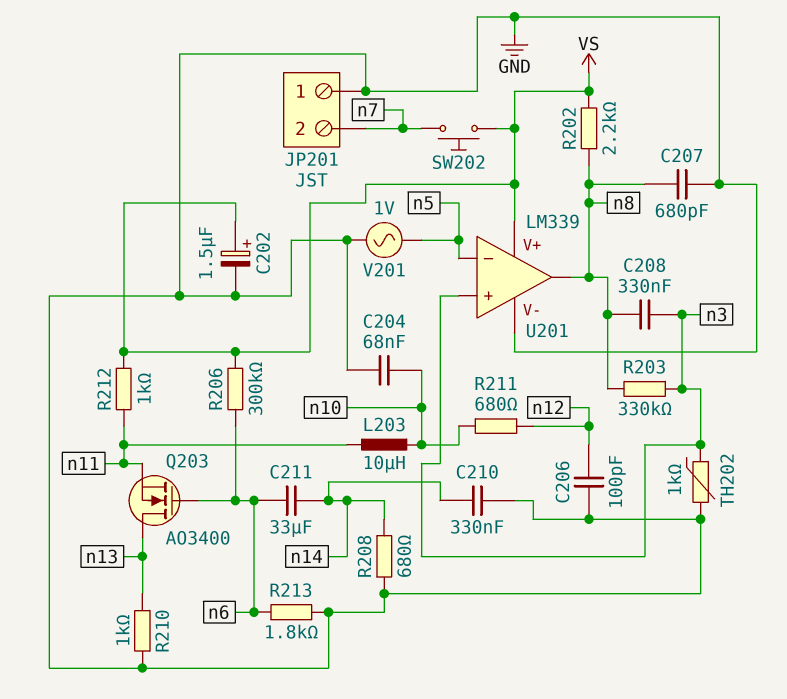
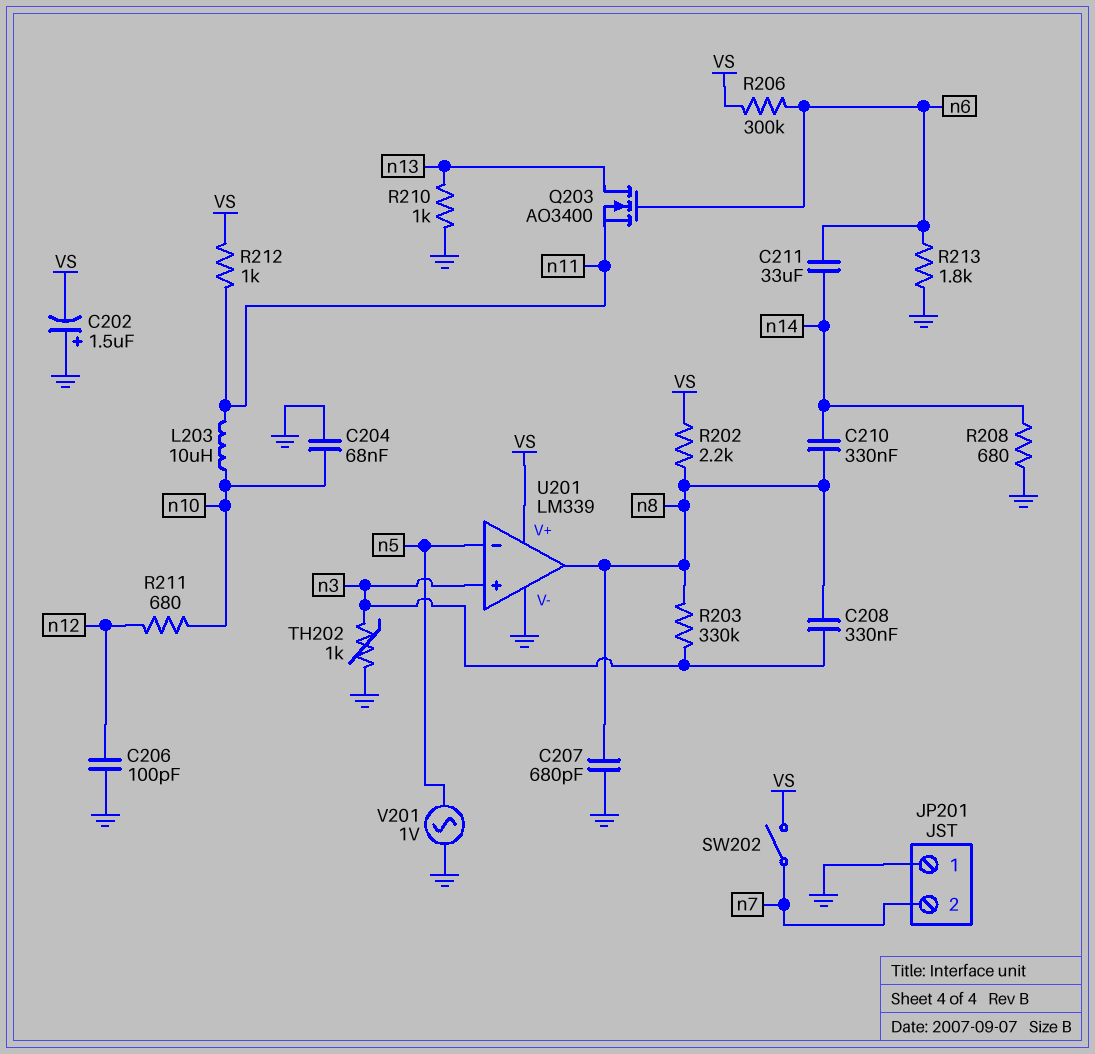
C202: 1.5uF (plus VS, minus GND) -> 1.5uF (plus GND, minus VS)
C210: 330nF (GND, n14) -> 330nF (n8, n14)
SW202: button (VS, n7) -> switch (VS, n7)

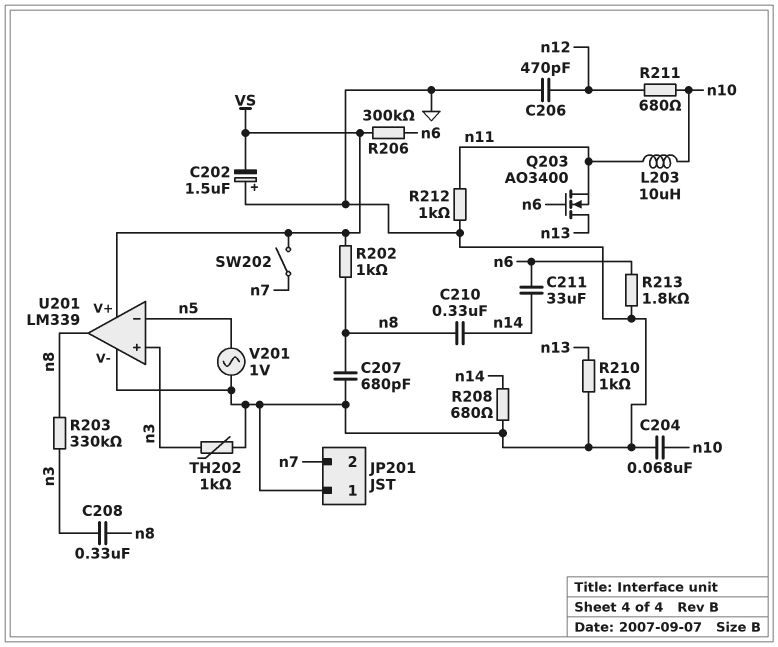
C206: 100pF (GND, n12) -> 470pF (GND, n12)
R202: 2.2k (VS, n8) -> 1k (VS, n8)
R212: 1k (VS, n11) -> 1k (GND, n11)

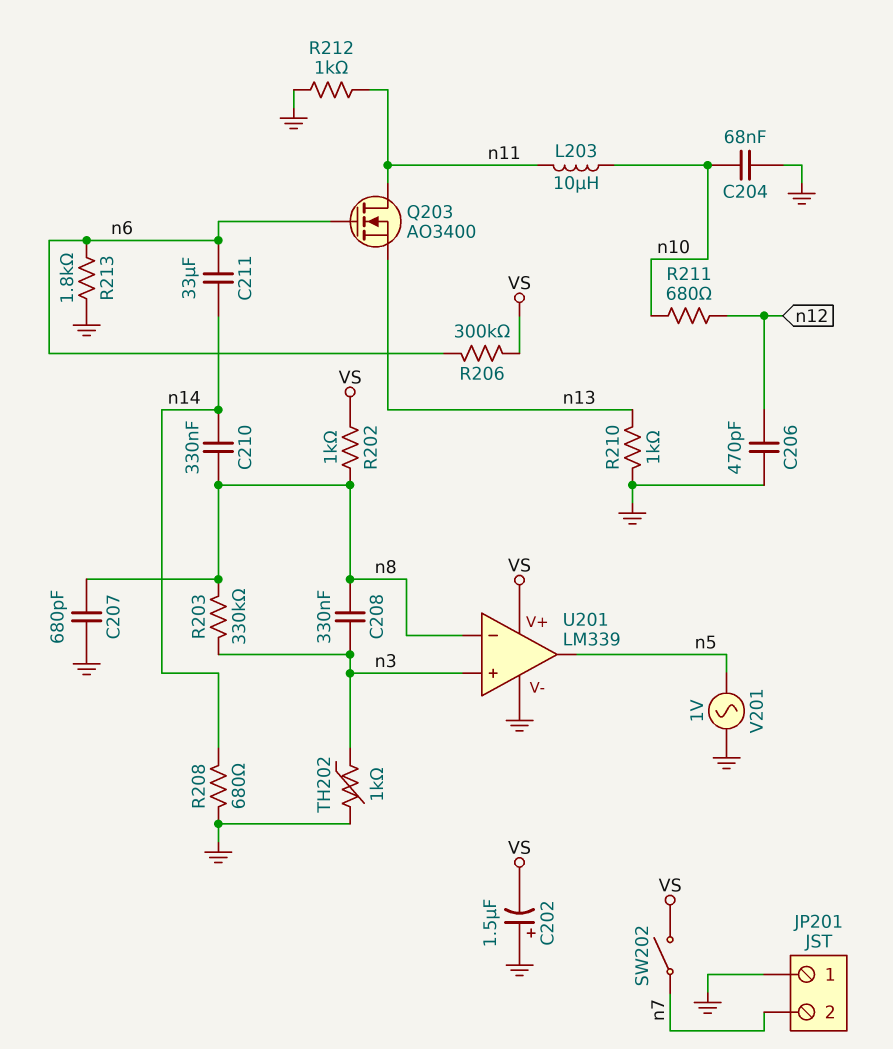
Q203: NMOS AO3400 (G n6, D n13, S n11) -> NMOS AO3400 (G n6, D n11, S n13)
U201 pin in-: n5 -> n8
U201 pin out: n8 -> n5

